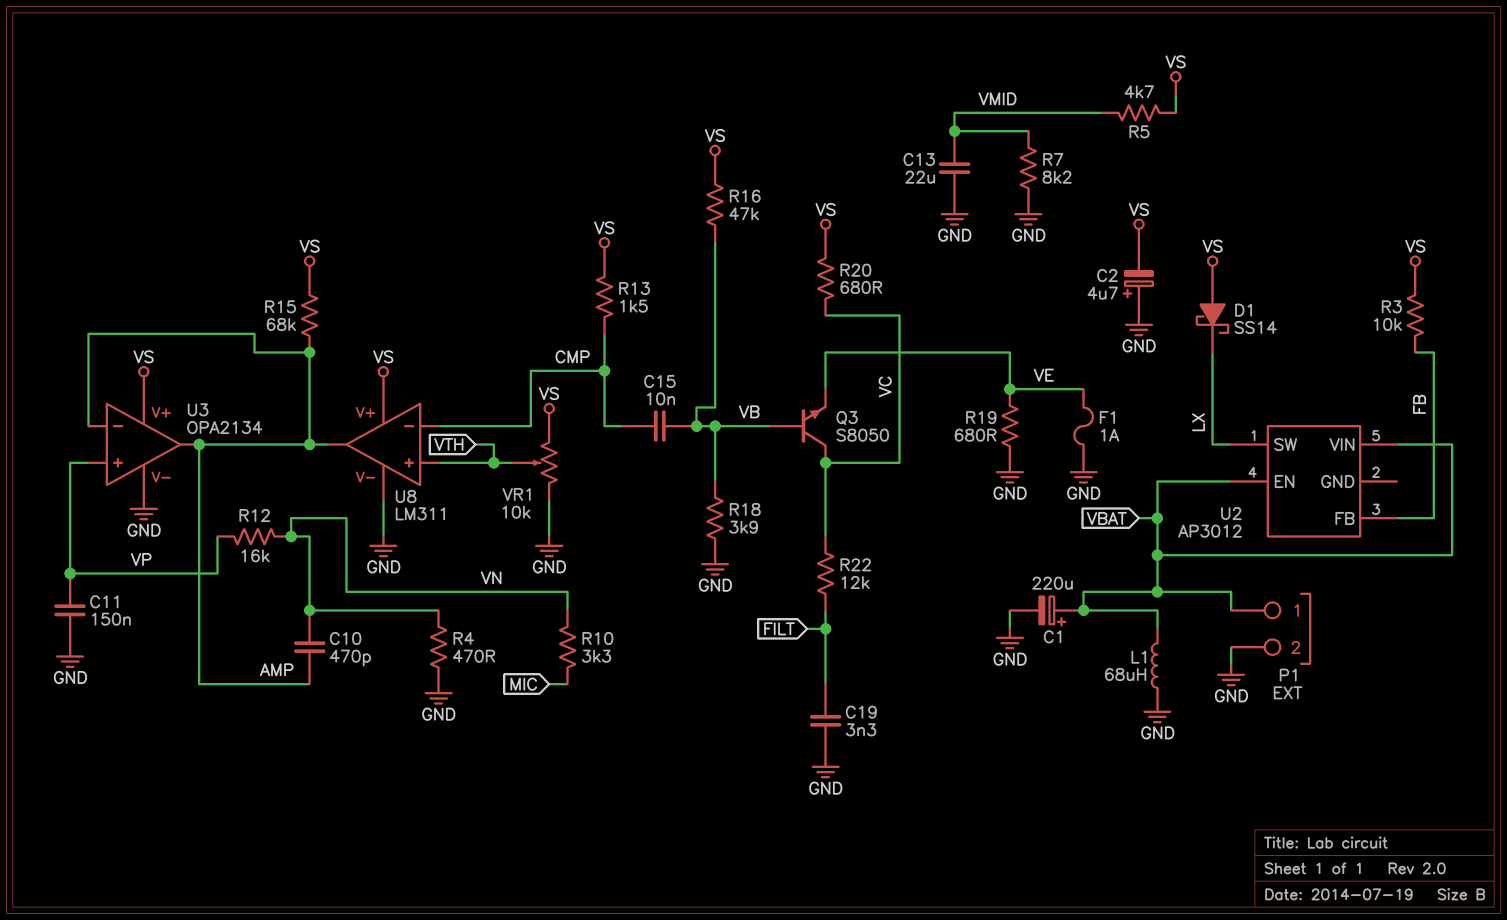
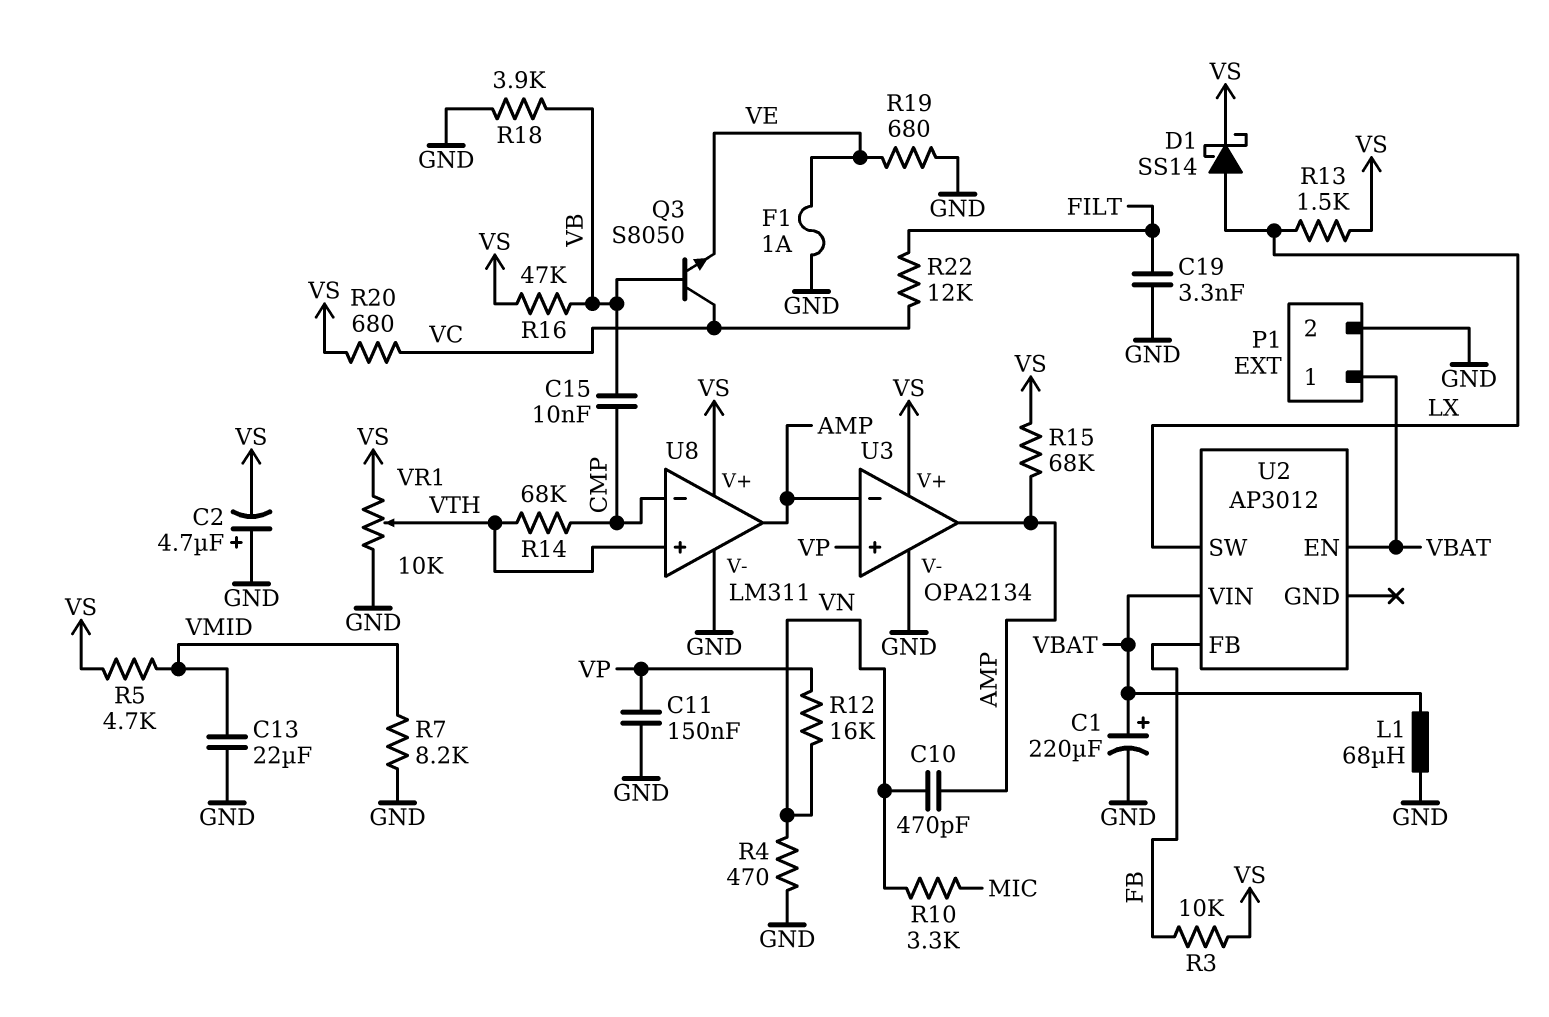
D1: schottky SS14 (A VS, K LX) -> schottky SS14 (A LX, K VS)
R13: 1.5k (CMP, VS) -> 1.5k (LX, VS)
R14: none -> 68k (CMP, VTH)

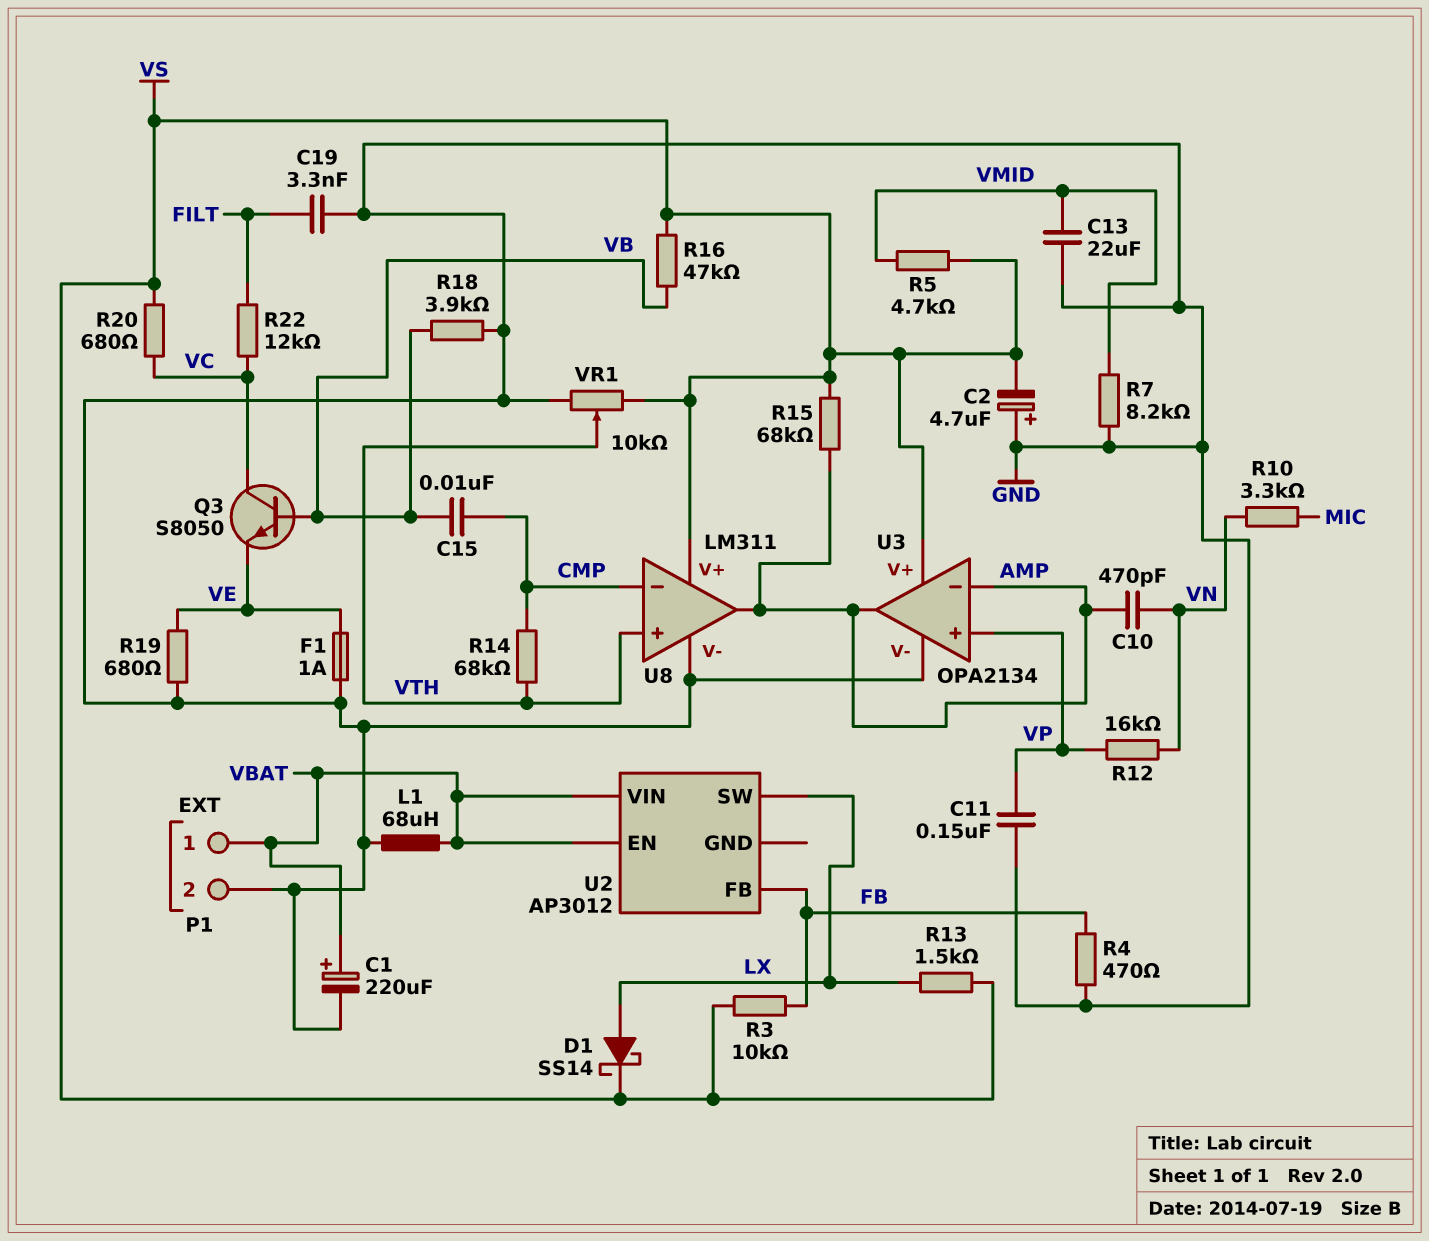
R4: 470 (GND, VN) -> 470 (FB, GND)

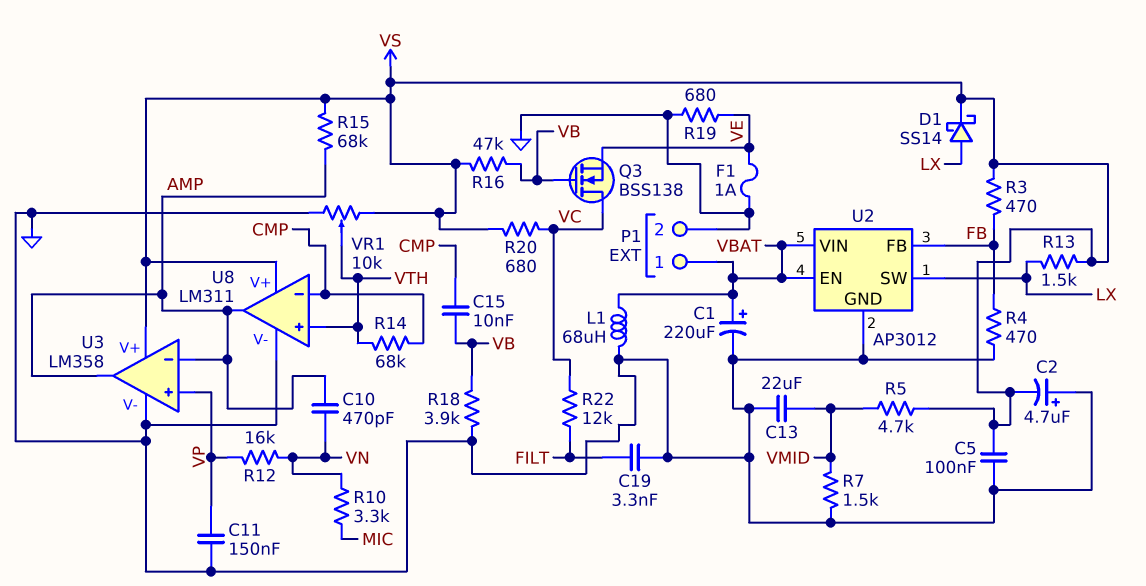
C5: none -> 100nF (GND, VS)
Q3: NPN S8050 (B VB, C VC, E VE) -> NMOS BSS138 (G VB, D VC, S VE)
R3: 10k (FB, VS) -> 470 (FB, VS)
R7: 8.2k (GND, VMID) -> 1.5k (GND, VMID)
U2 pin GND: none -> GND
U3: OPA2134 -> LM358

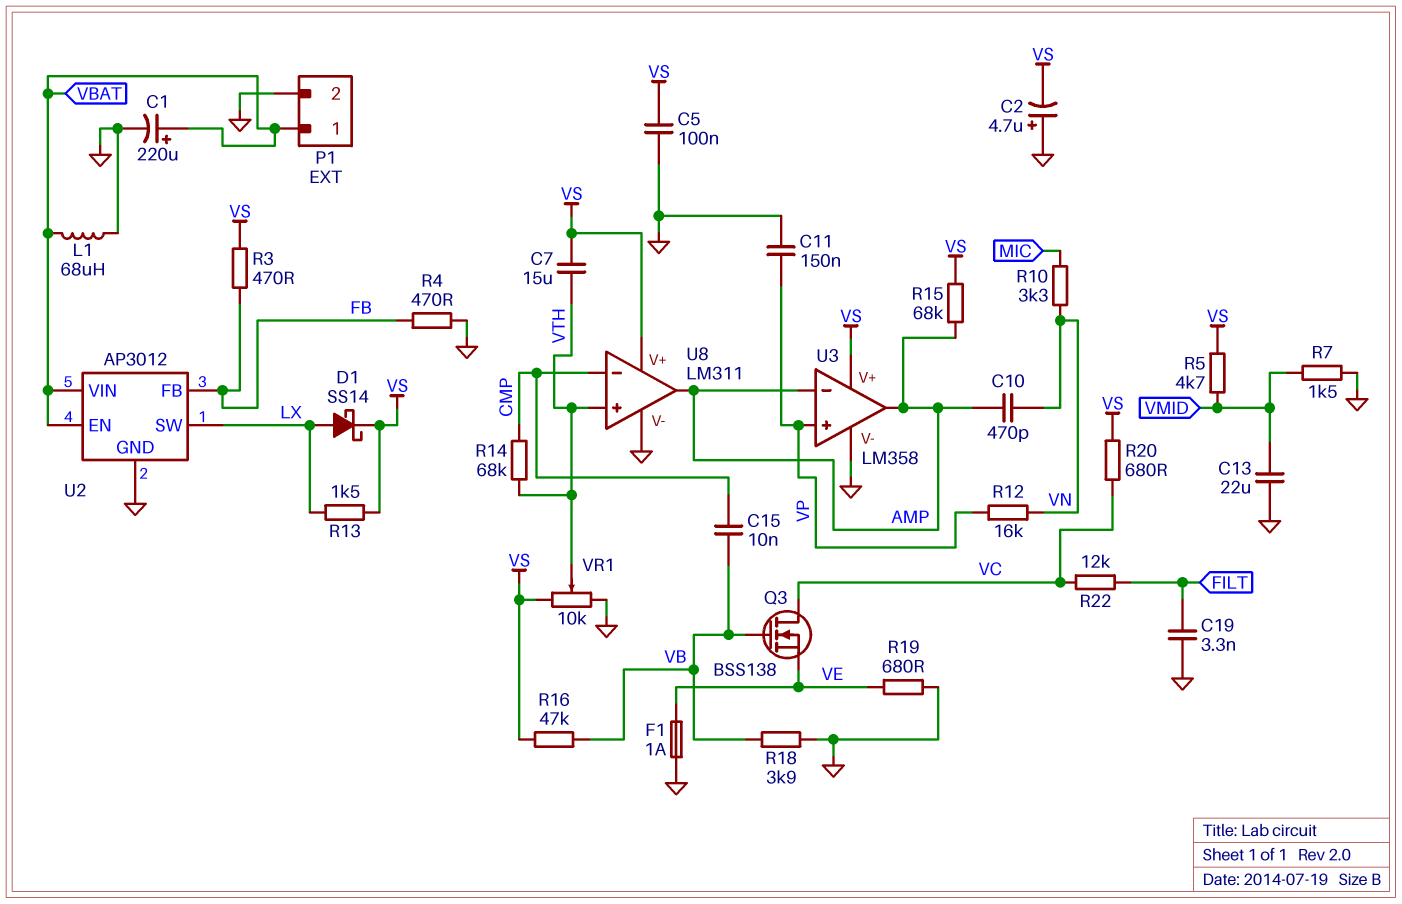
C7: none -> 15uF (VS, VTH)

